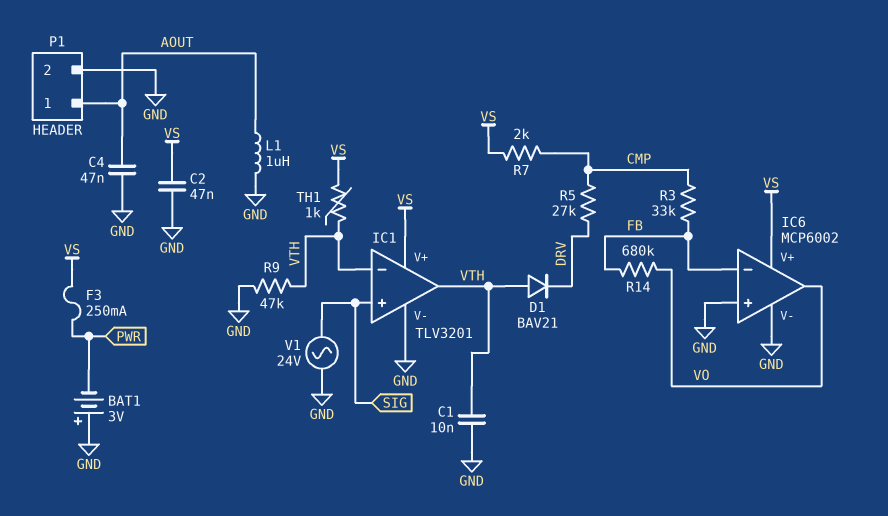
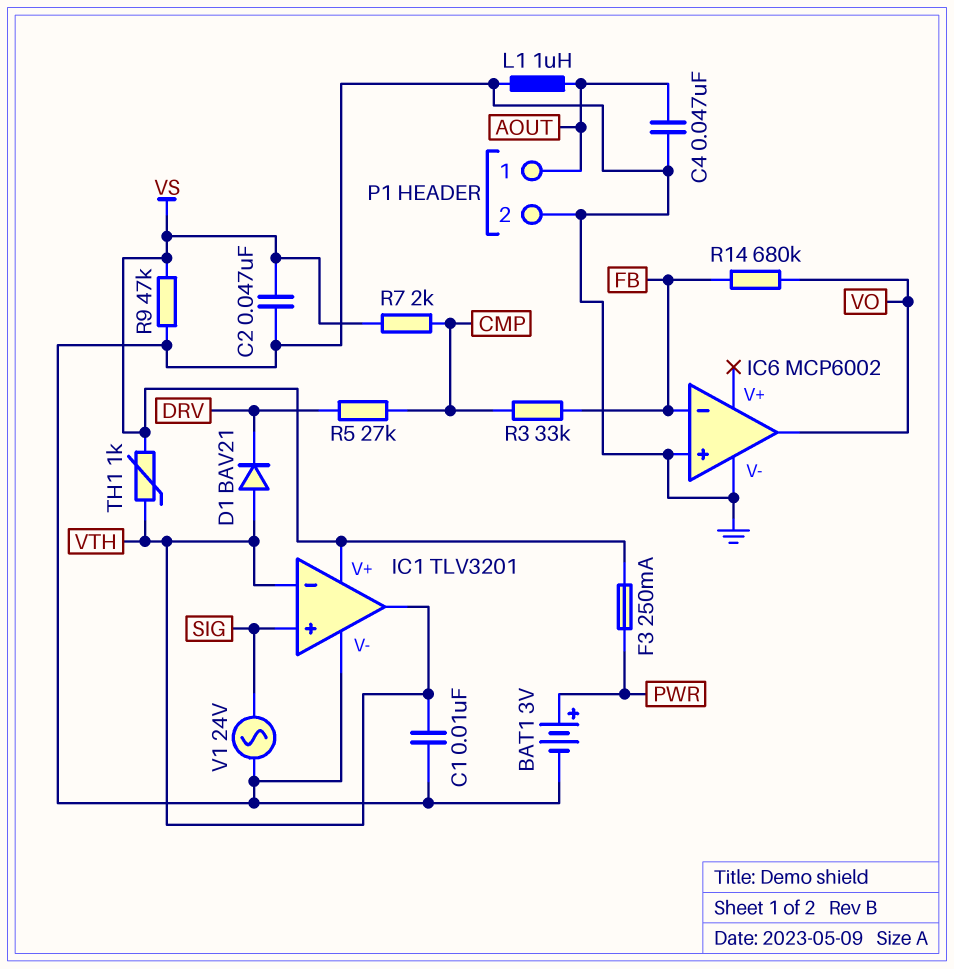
BAT1: 3V (plus GND, minus PWR) -> 3V (plus PWR, minus GND)
IC6 pin V+: VS -> none
R9: 47k (GND, VTH) -> 47k (GND, VS)

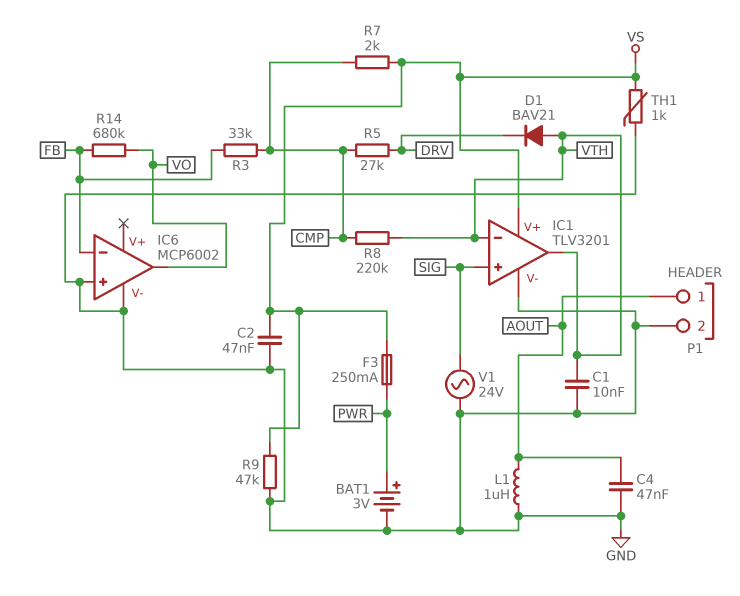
R8: none -> 220k (CMP, VTH)
TH1: 1k (VS, VTH) -> 1k (GND, VS)

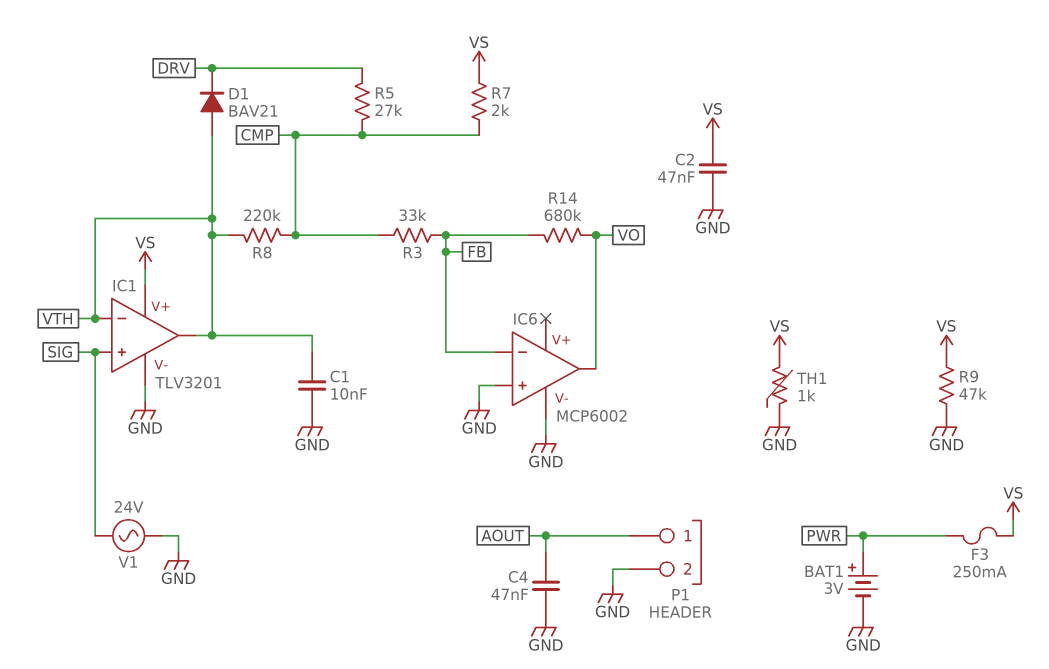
L1: 1uH (AOUT, GND) -> none

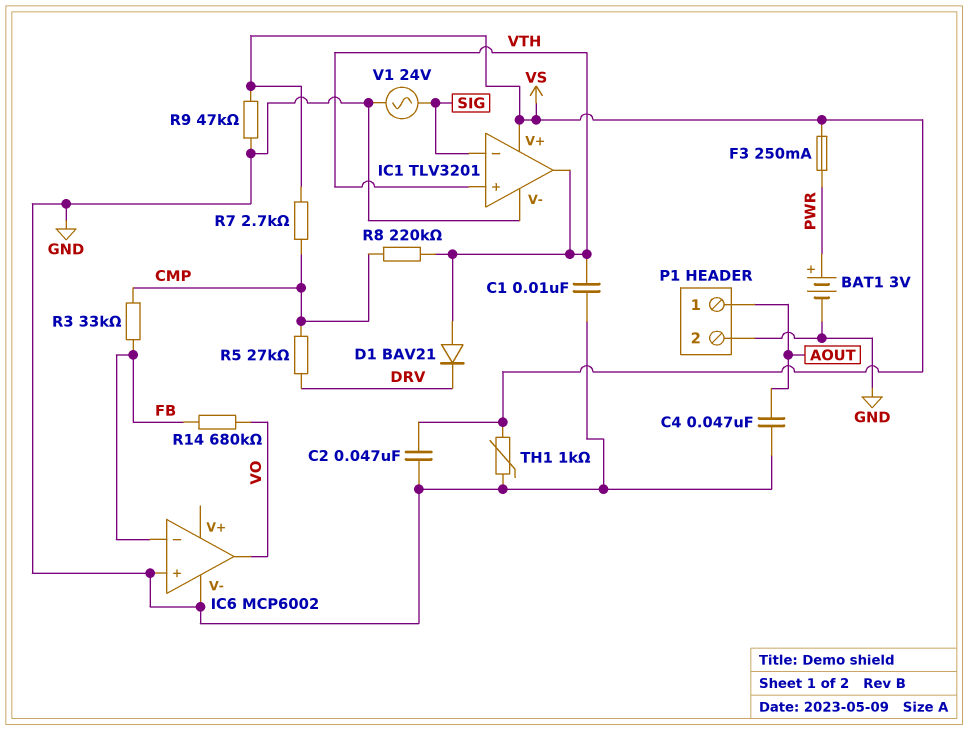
IC1 pin in+: SIG -> VTH
IC1 pin in-: VTH -> SIG
R7: 2k (CMP, VS) -> 2.7k (CMP, VS)

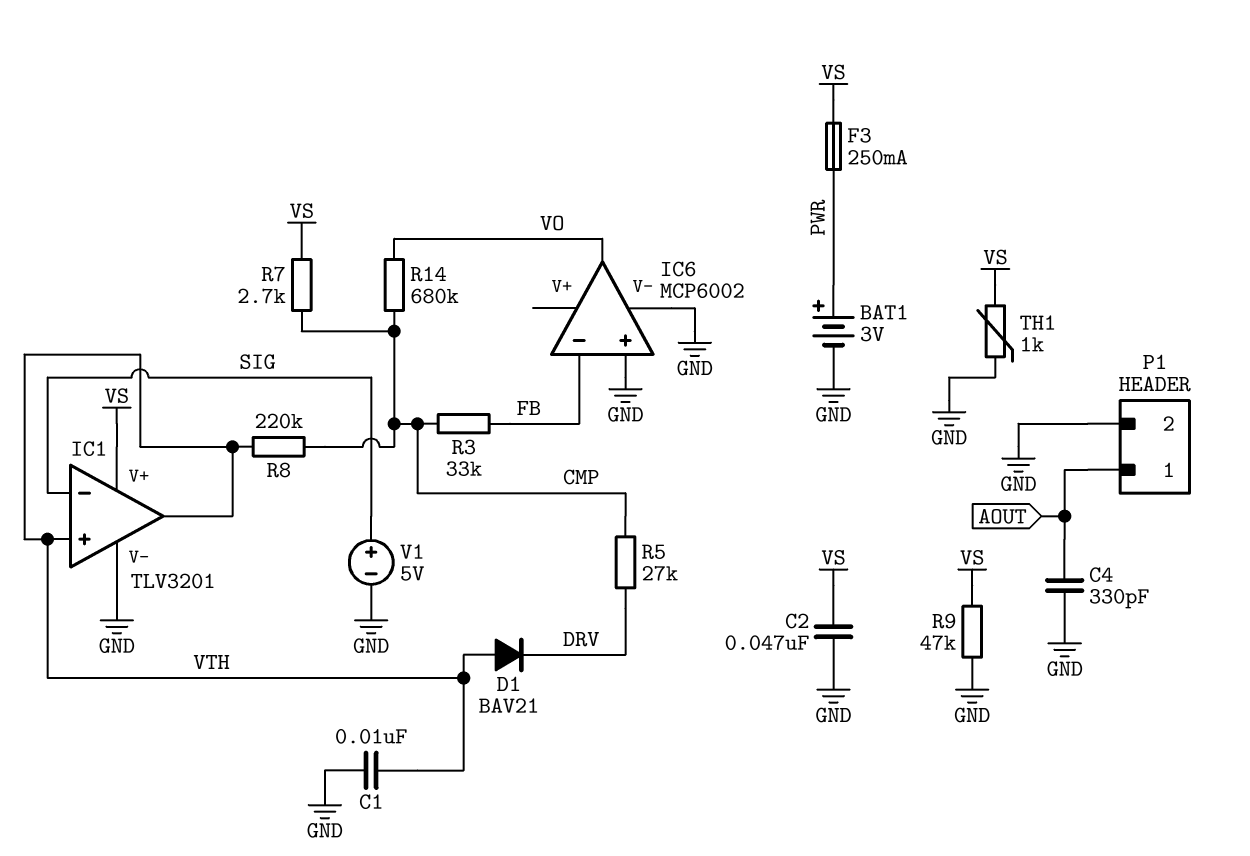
C4: 47nF (AOUT, GND) -> 330pF (AOUT, GND)
R14: 680k (FB, VO) -> 680k (CMP, VO)
V1: AC 24V (GND, SIG) -> 5V (plus SIG, minus GND)

